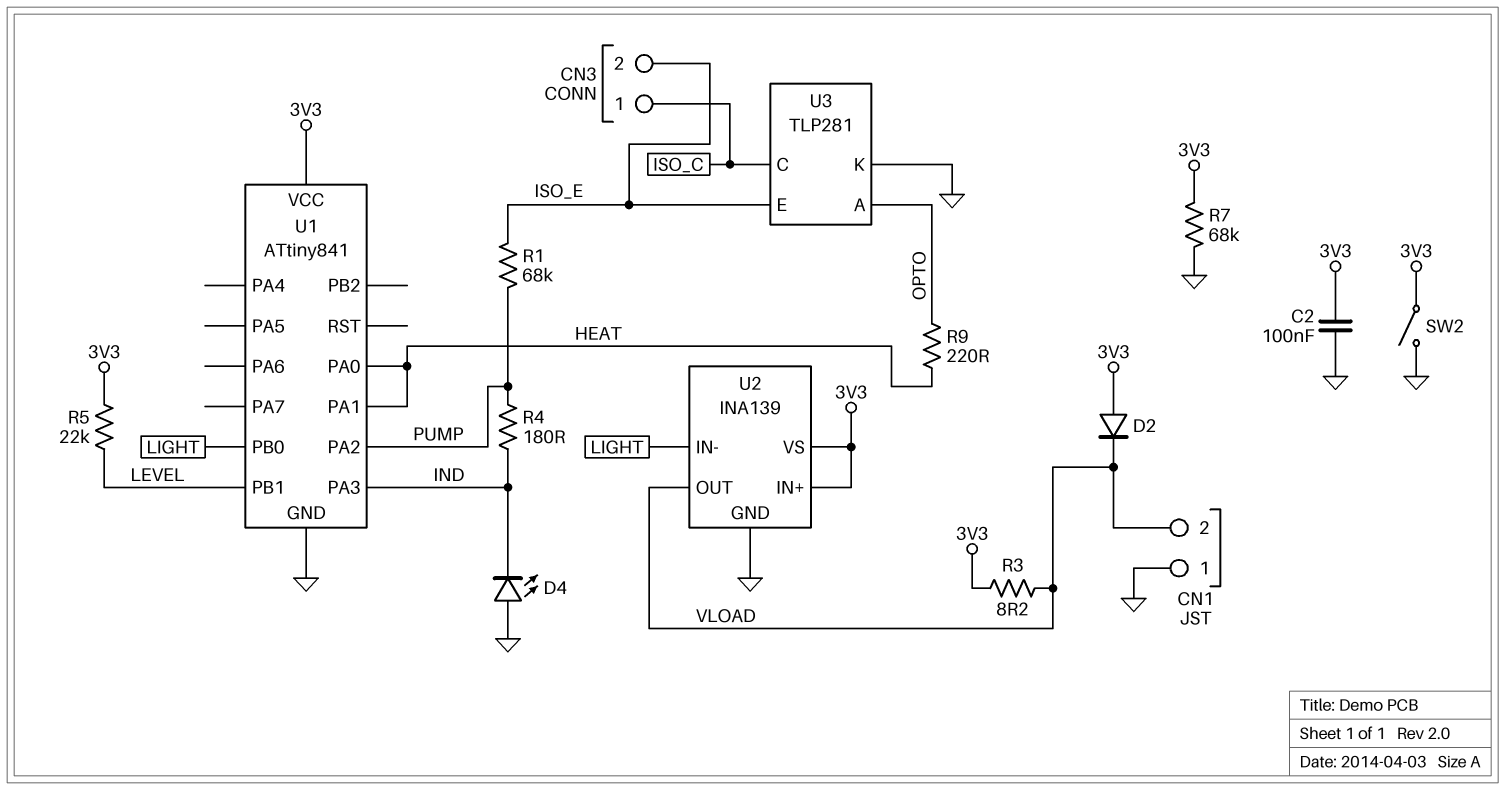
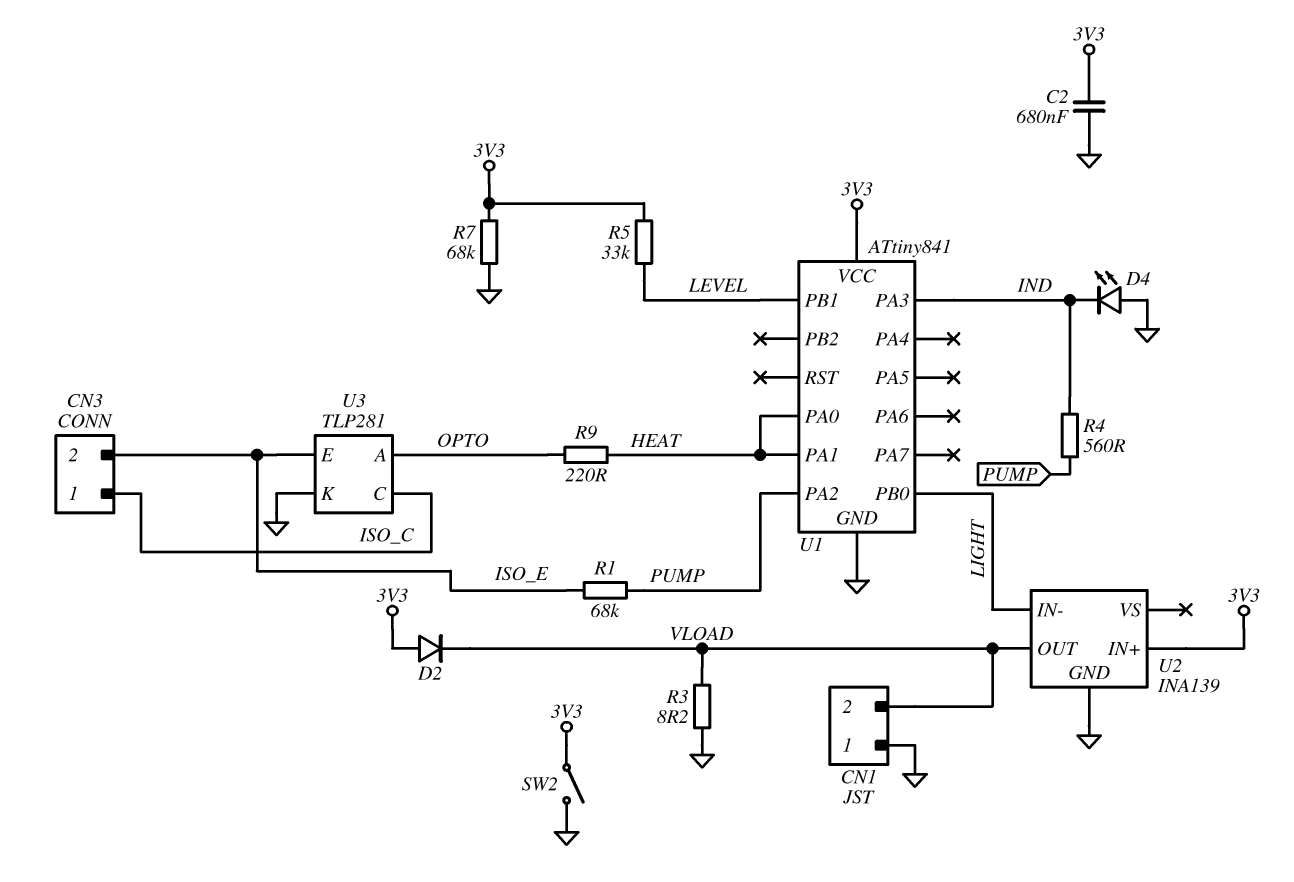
C2: 100nF (3V3, GND) -> 680nF (3V3, GND)
R3: 8.2 (3V3, VLOAD) -> 8.2 (GND, VLOAD)
R4: 180 (IND, PUMP) -> 560 (IND, PUMP)
R5: 22k (3V3, LEVEL) -> 33k (3V3, LEVEL)
U2 pin VS: 3V3 -> none

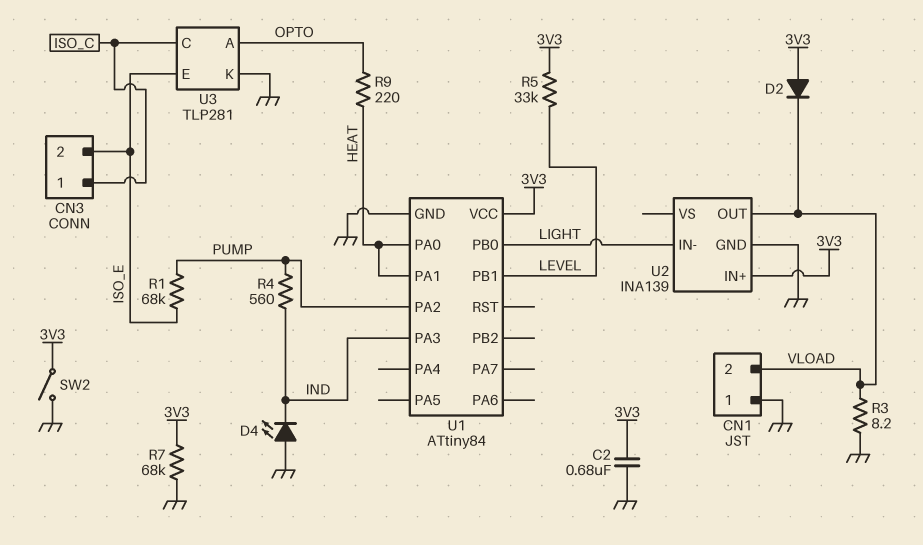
U1: ATtiny841 -> ATtiny84

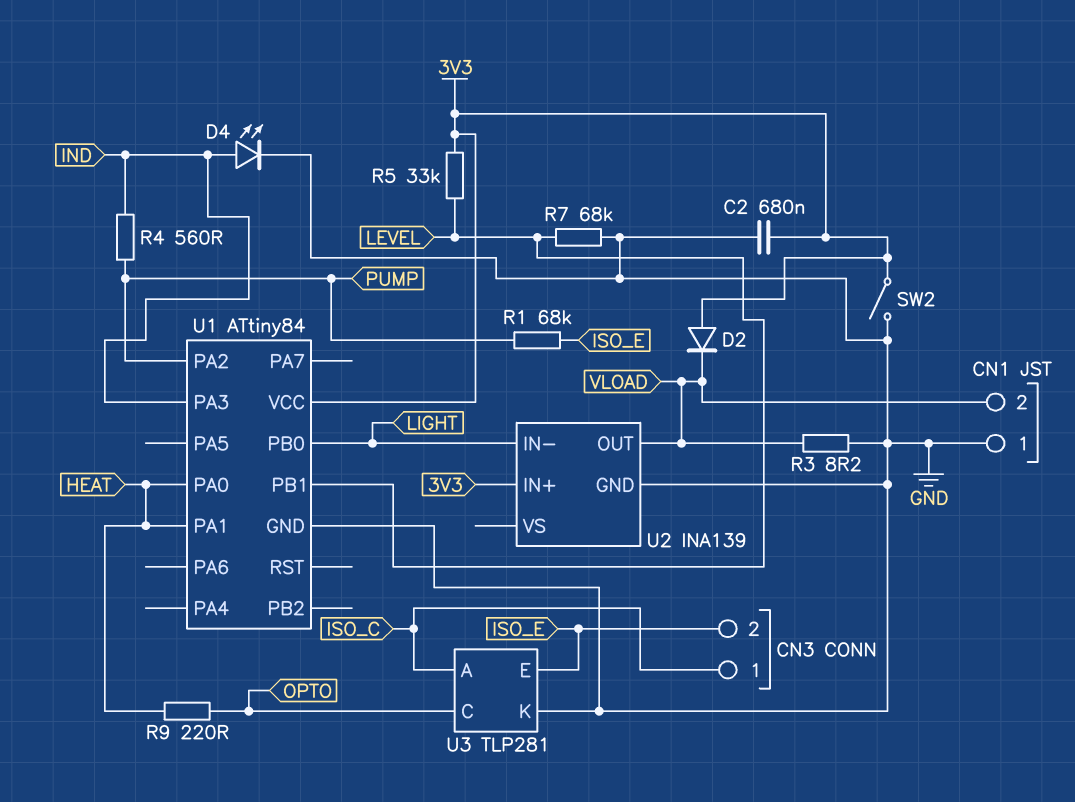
D4: LED (A GND, K IND) -> LED (A IND, K GND)
R7: 68k (3V3, GND) -> 68k (GND, LEVEL)
U3 pin A: OPTO -> ISO_C
U3 pin C: ISO_C -> OPTO

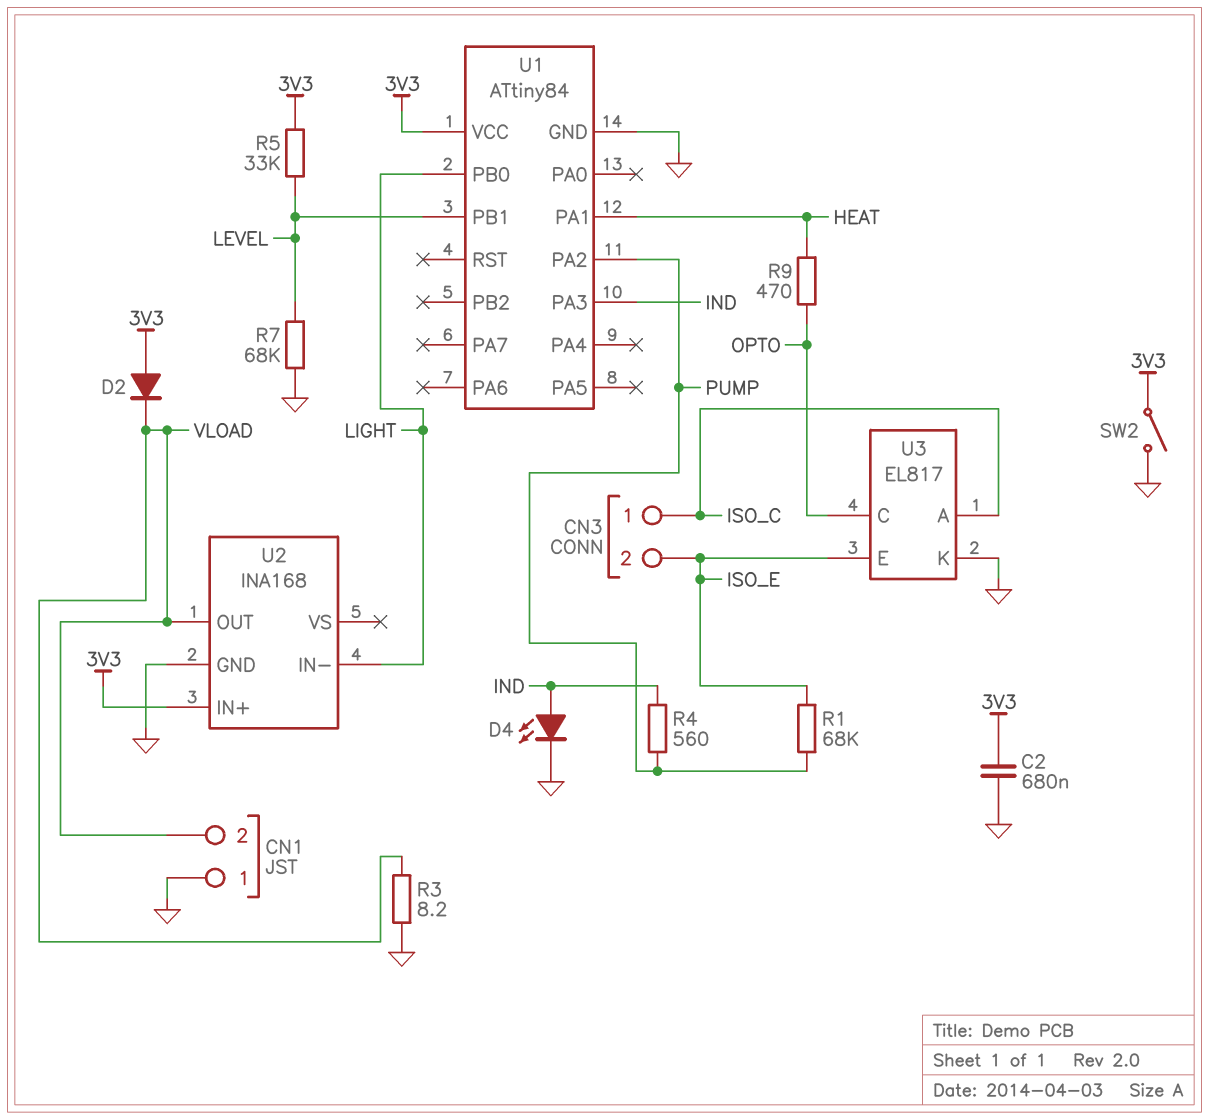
R9: 220 (HEAT, OPTO) -> 470 (HEAT, OPTO)
U1 pin PA0: HEAT -> none
U2: INA139 -> INA168
U3: TLP281 -> EL817

